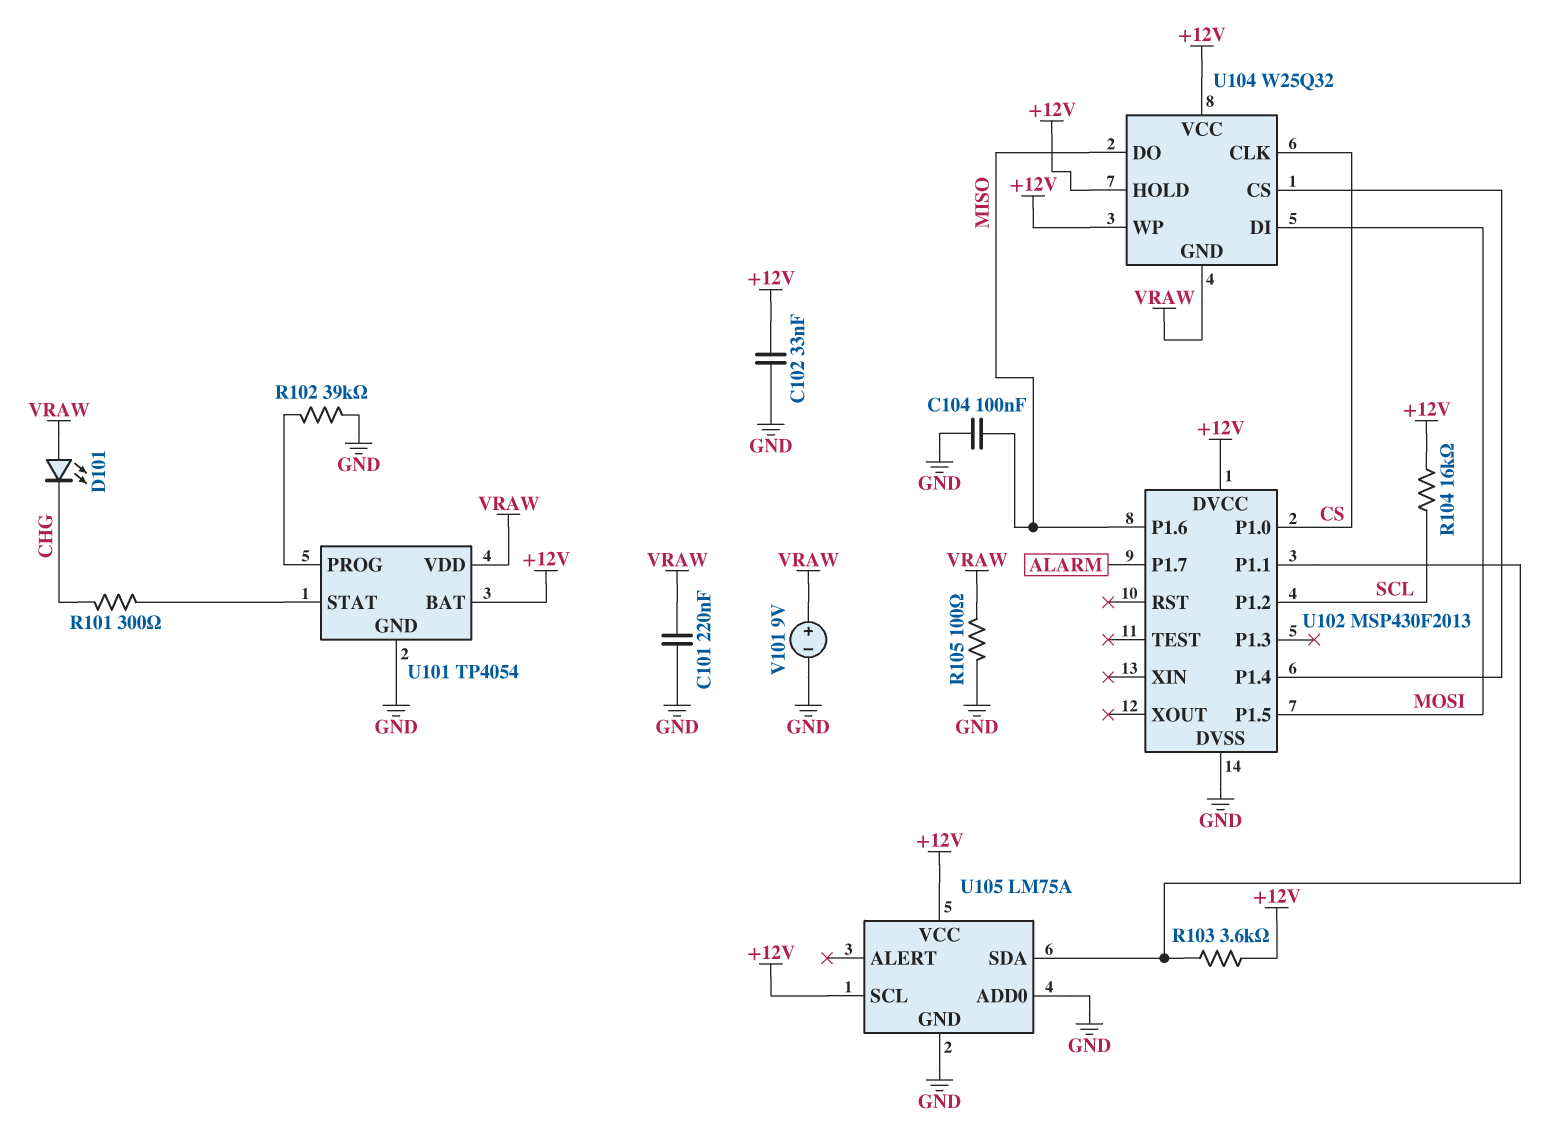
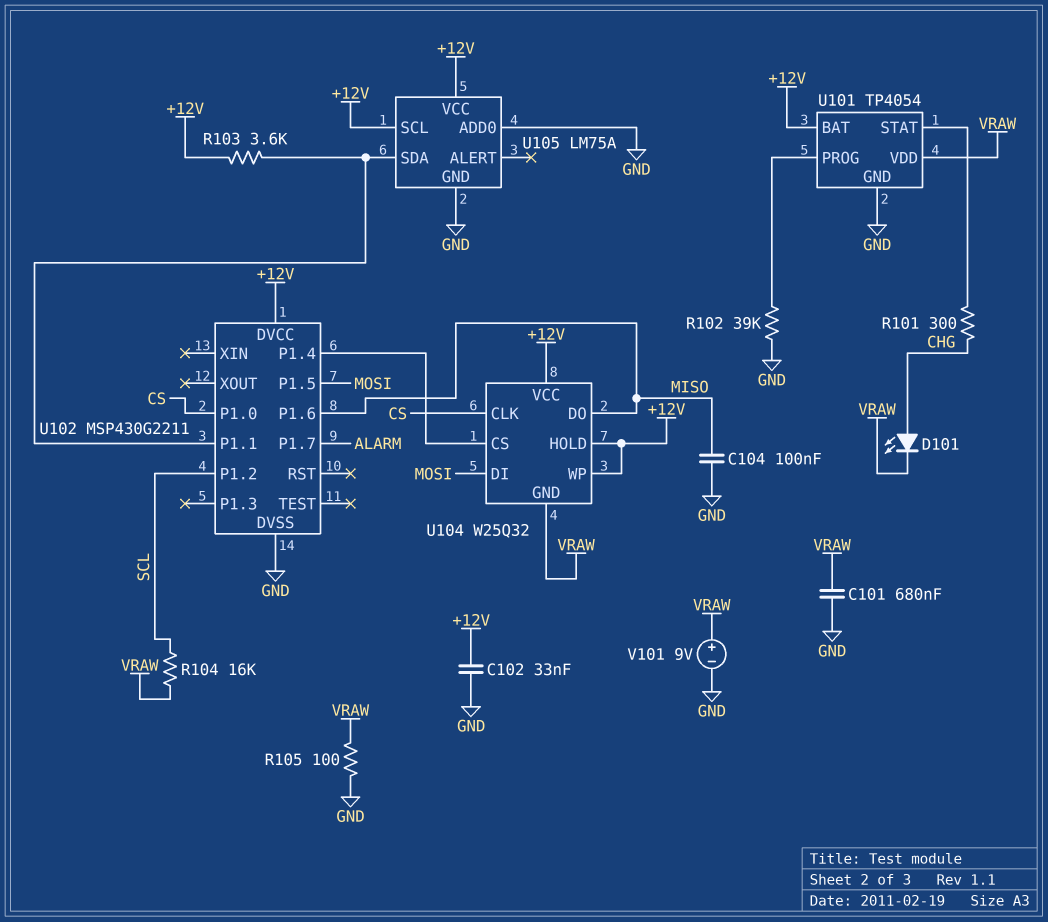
C101: 220nF (GND, VRAW) -> 680nF (GND, VRAW)
D101: LED (A VRAW, K CHG) -> LED (A CHG, K VRAW)
R104: 16k (+12V, SCL) -> 16k (SCL, VRAW)
U102: MSP430F2013 -> MSP430G2211

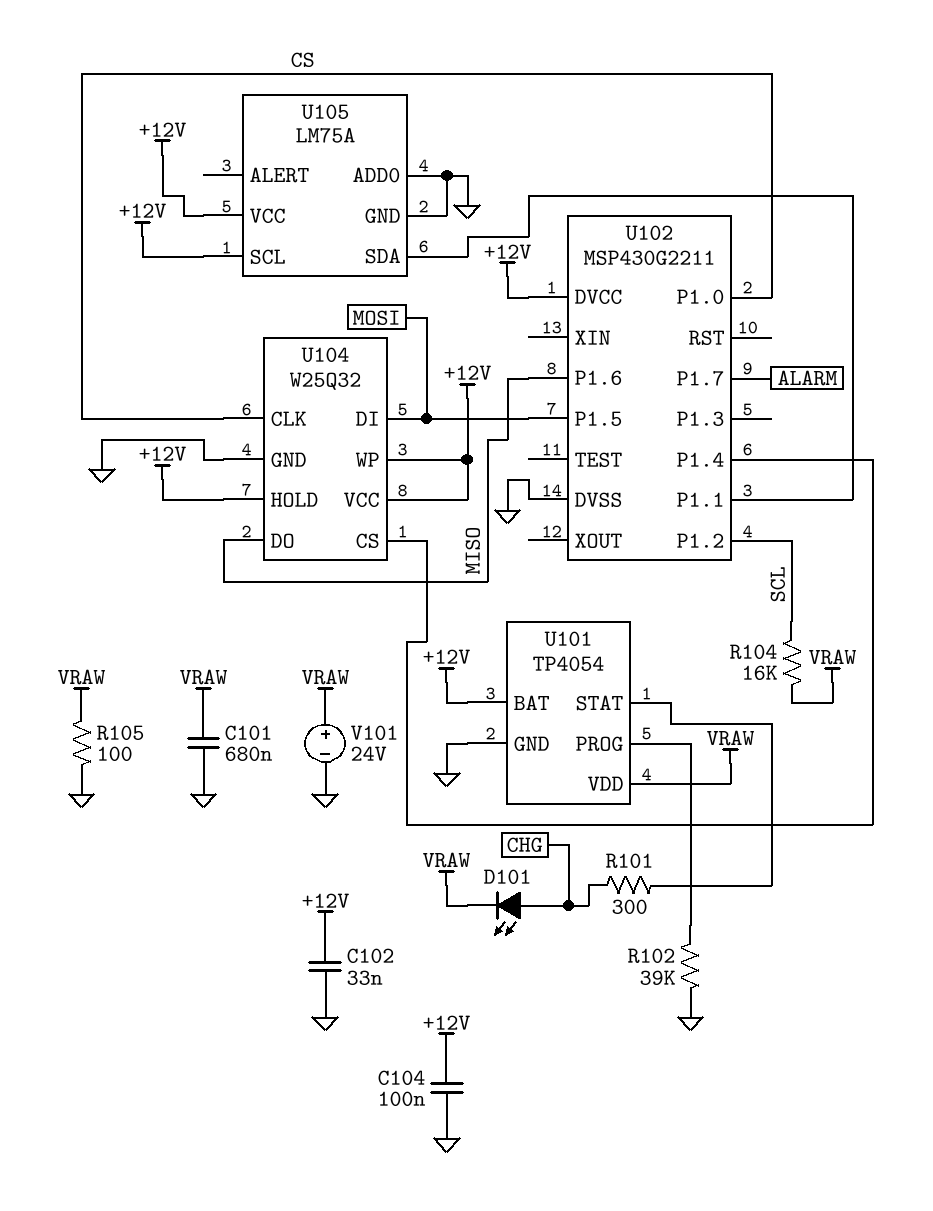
C104: 100nF (GND, MISO) -> 100nF (+12V, GND)
R103: 3.6k (+12V, U102/P1.1) -> none
U104 pin GND: VRAW -> GND
V101: 9V (plus VRAW, minus GND) -> 24V (plus VRAW, minus GND)

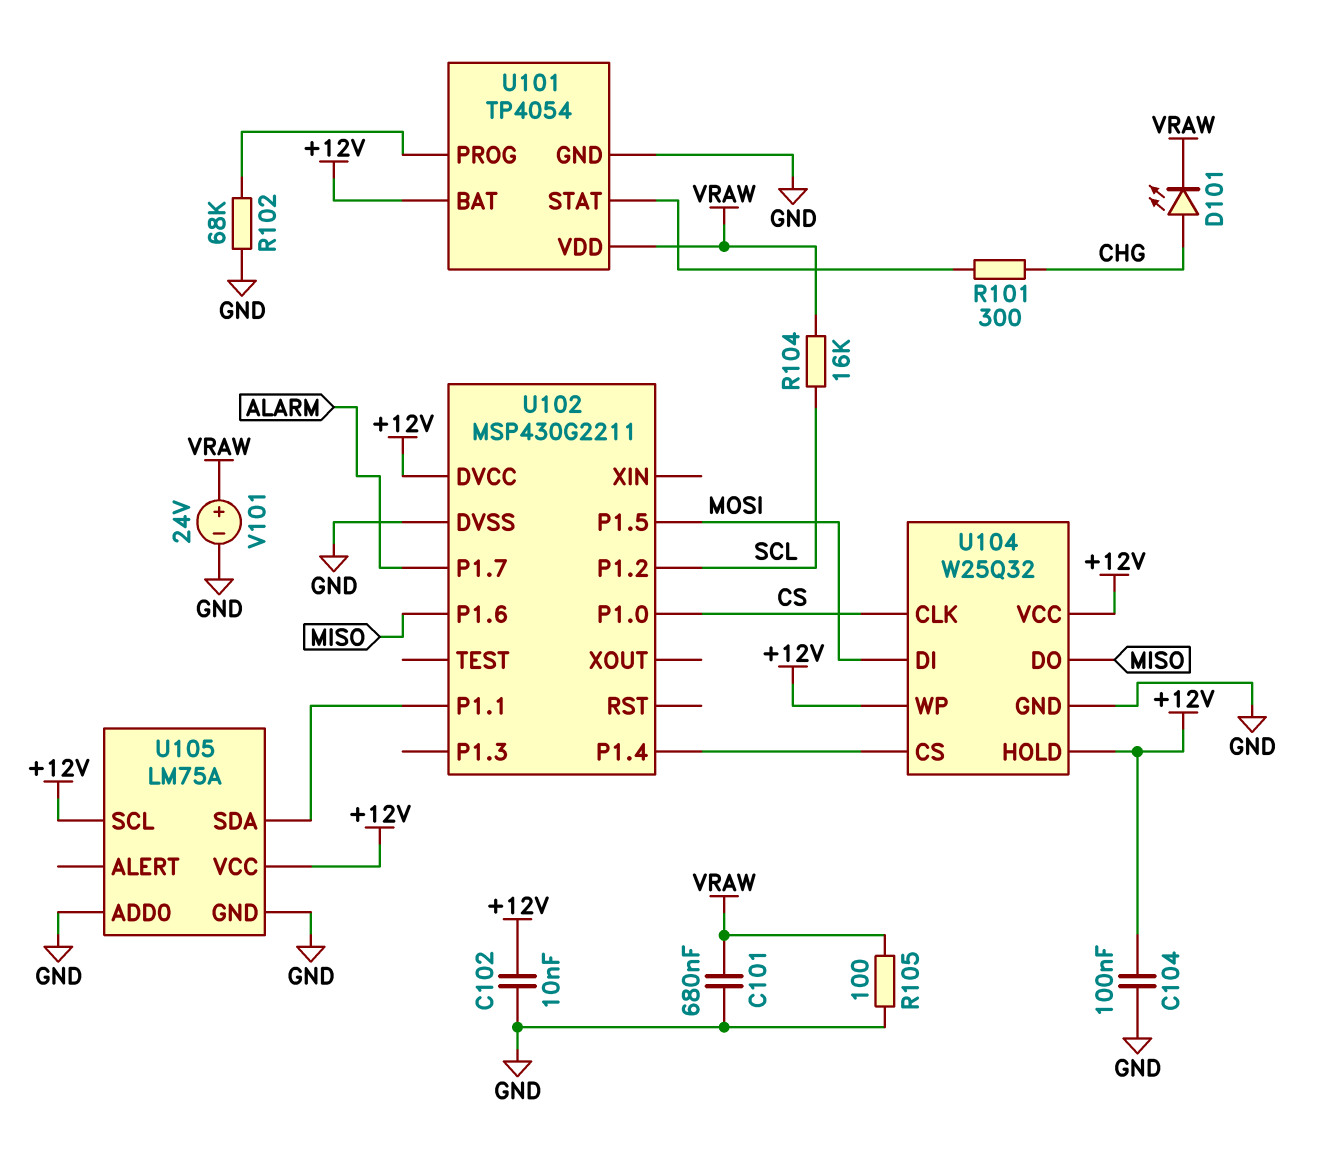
C102: 33nF (+12V, GND) -> 10nF (+12V, GND)
R102: 39k (GND, U101/PROG) -> 68k (GND, U101/PROG)

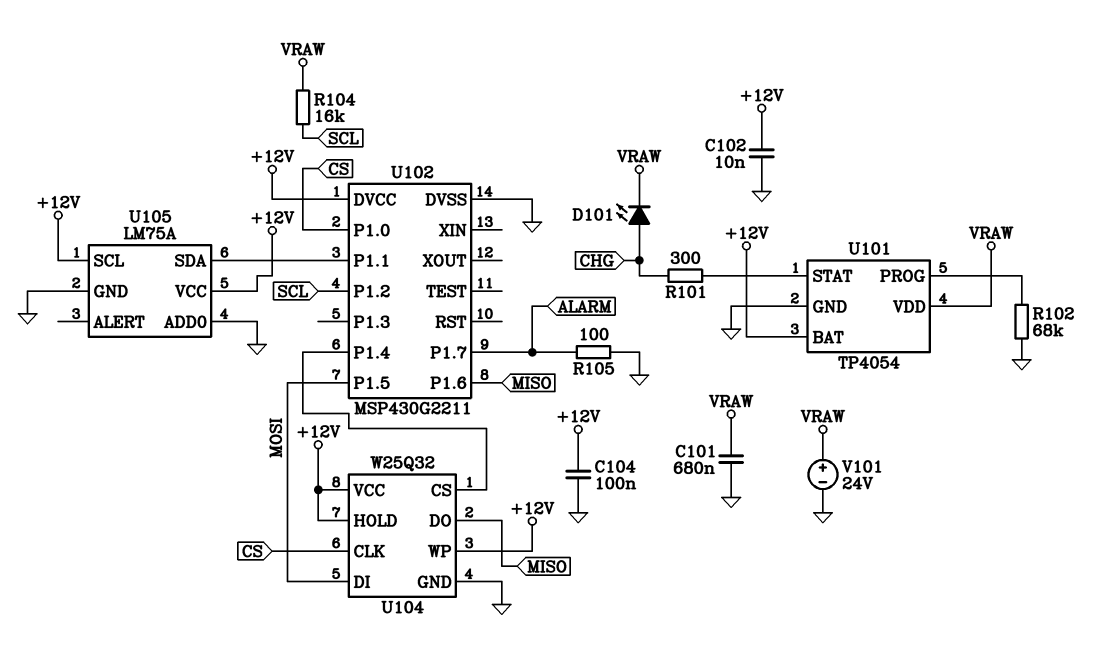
R105: 100 (GND, VRAW) -> 100 (ALARM, GND)

